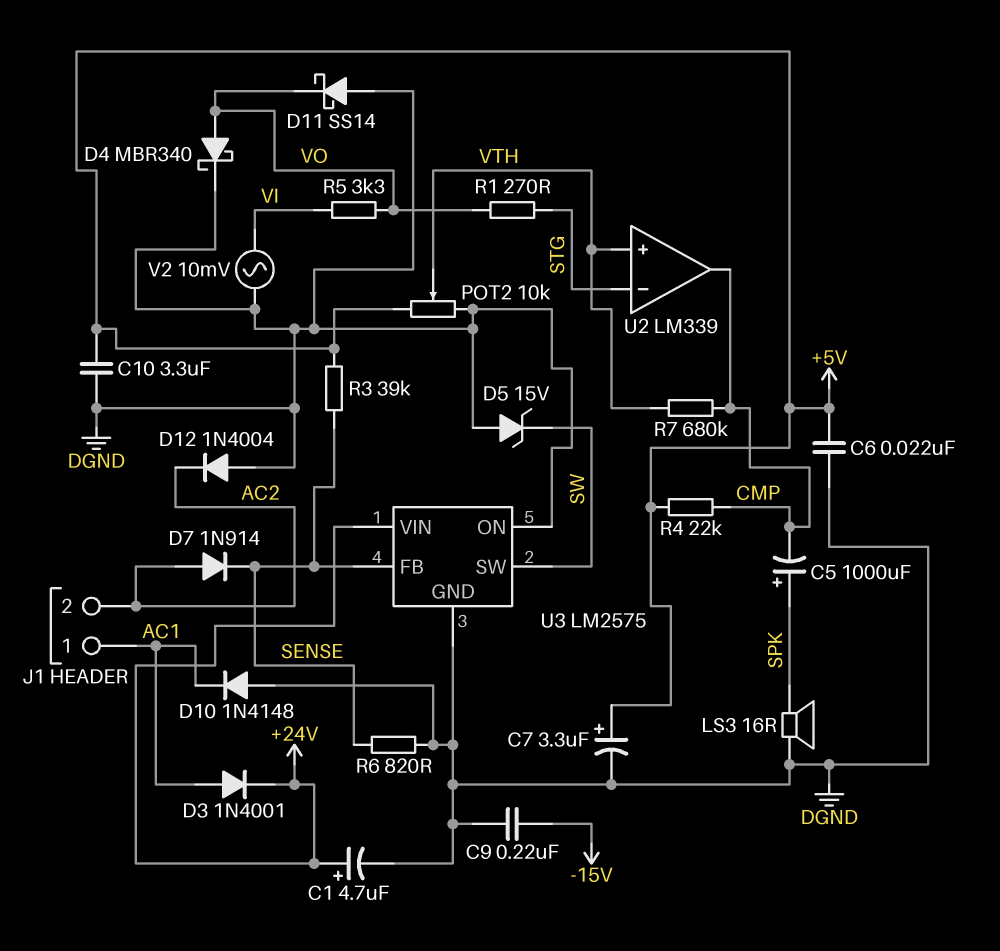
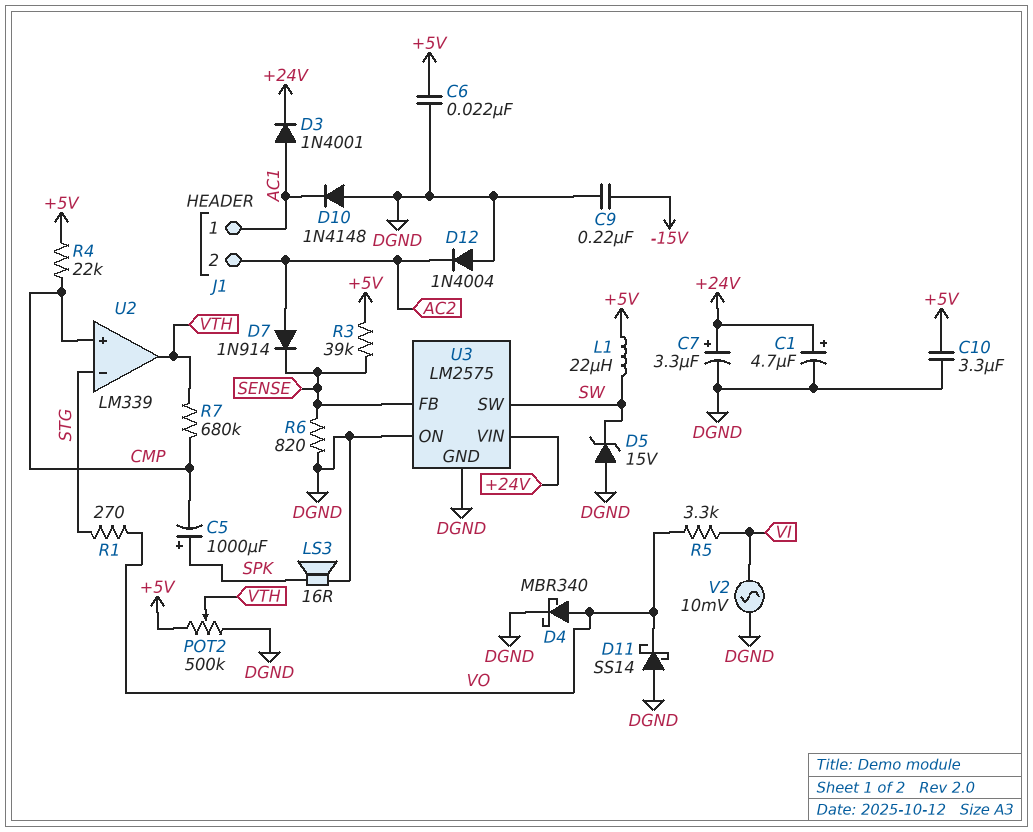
C7: 3.3uF (plus +5V, minus DGND) -> 3.3uF (plus +24V, minus DGND)
L1: none -> 22uH (+5V, SW)
POT2: 10k (+5V, DGND, wiper VTH) -> 500k (+5V, DGND, wiper VTH)
U2 pin in+: VTH -> CMP
U2 pin out: CMP -> VTH

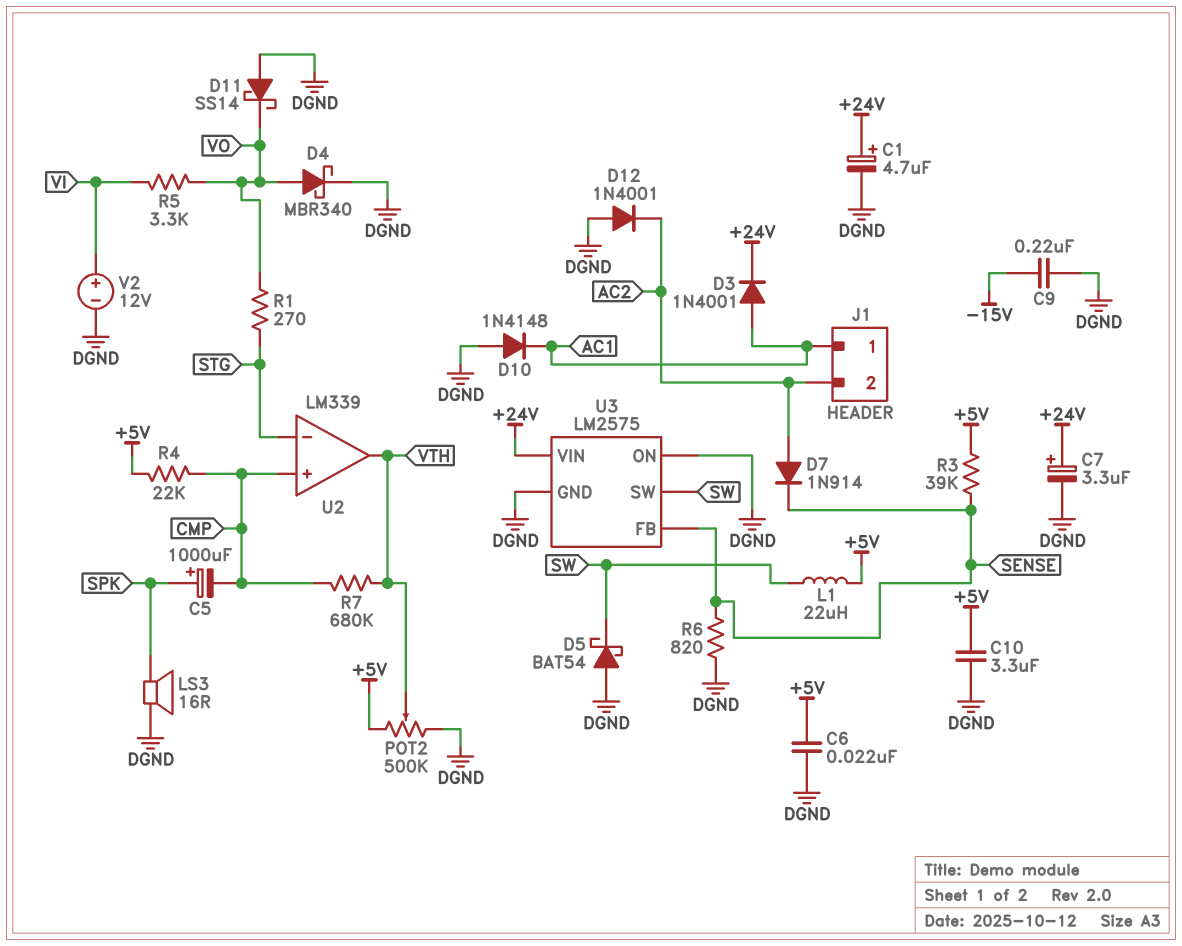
D5: zener 15V (A DGND, K SW) -> schottky BAT54 (A DGND, K SW)
D12: diode 1N4004 (A DGND, K AC2) -> diode 1N4001 (A DGND, K AC2)
V2: AC 10mV (DGND, VI) -> 12V (plus VI, minus DGND)

